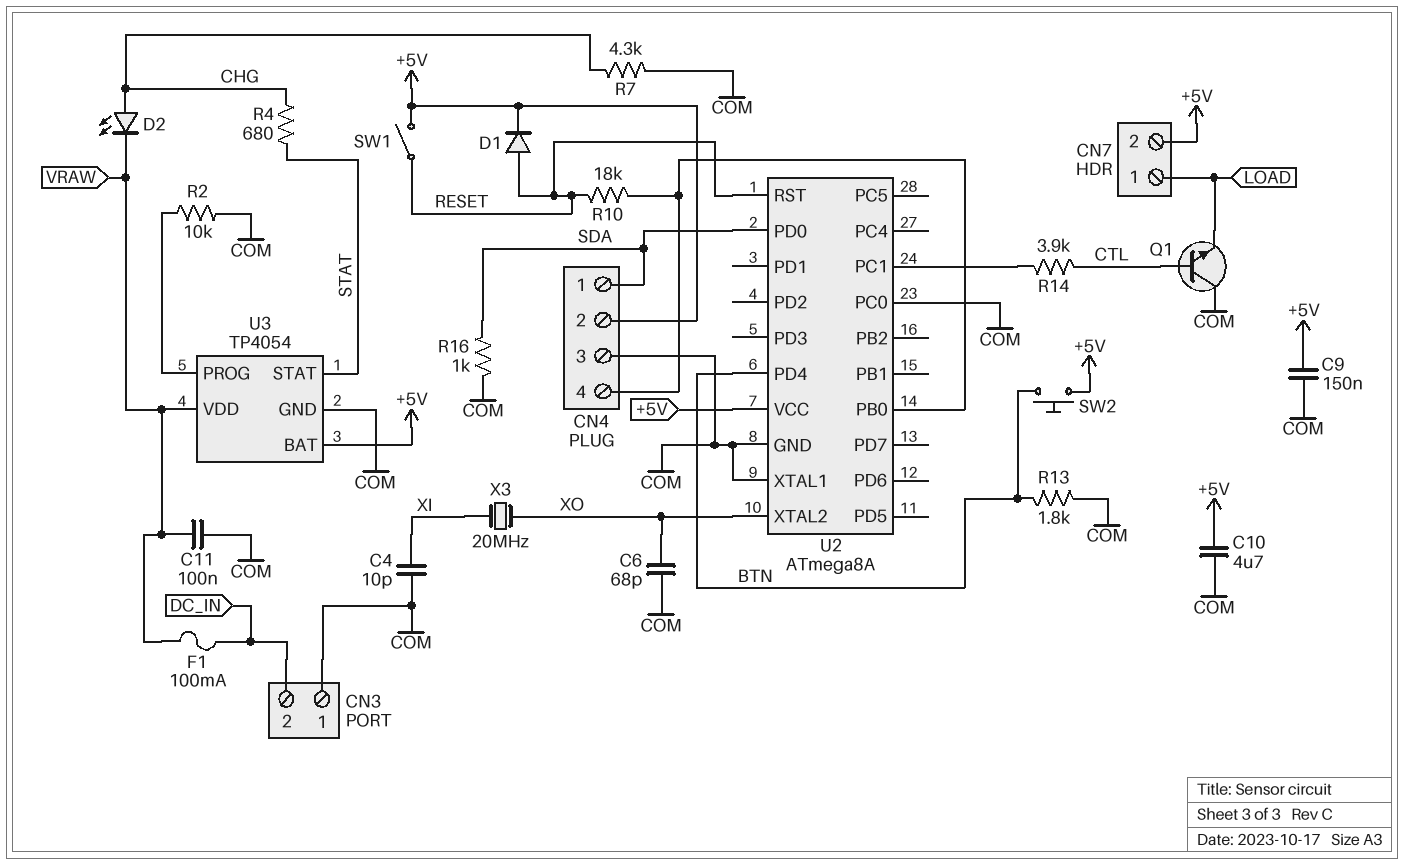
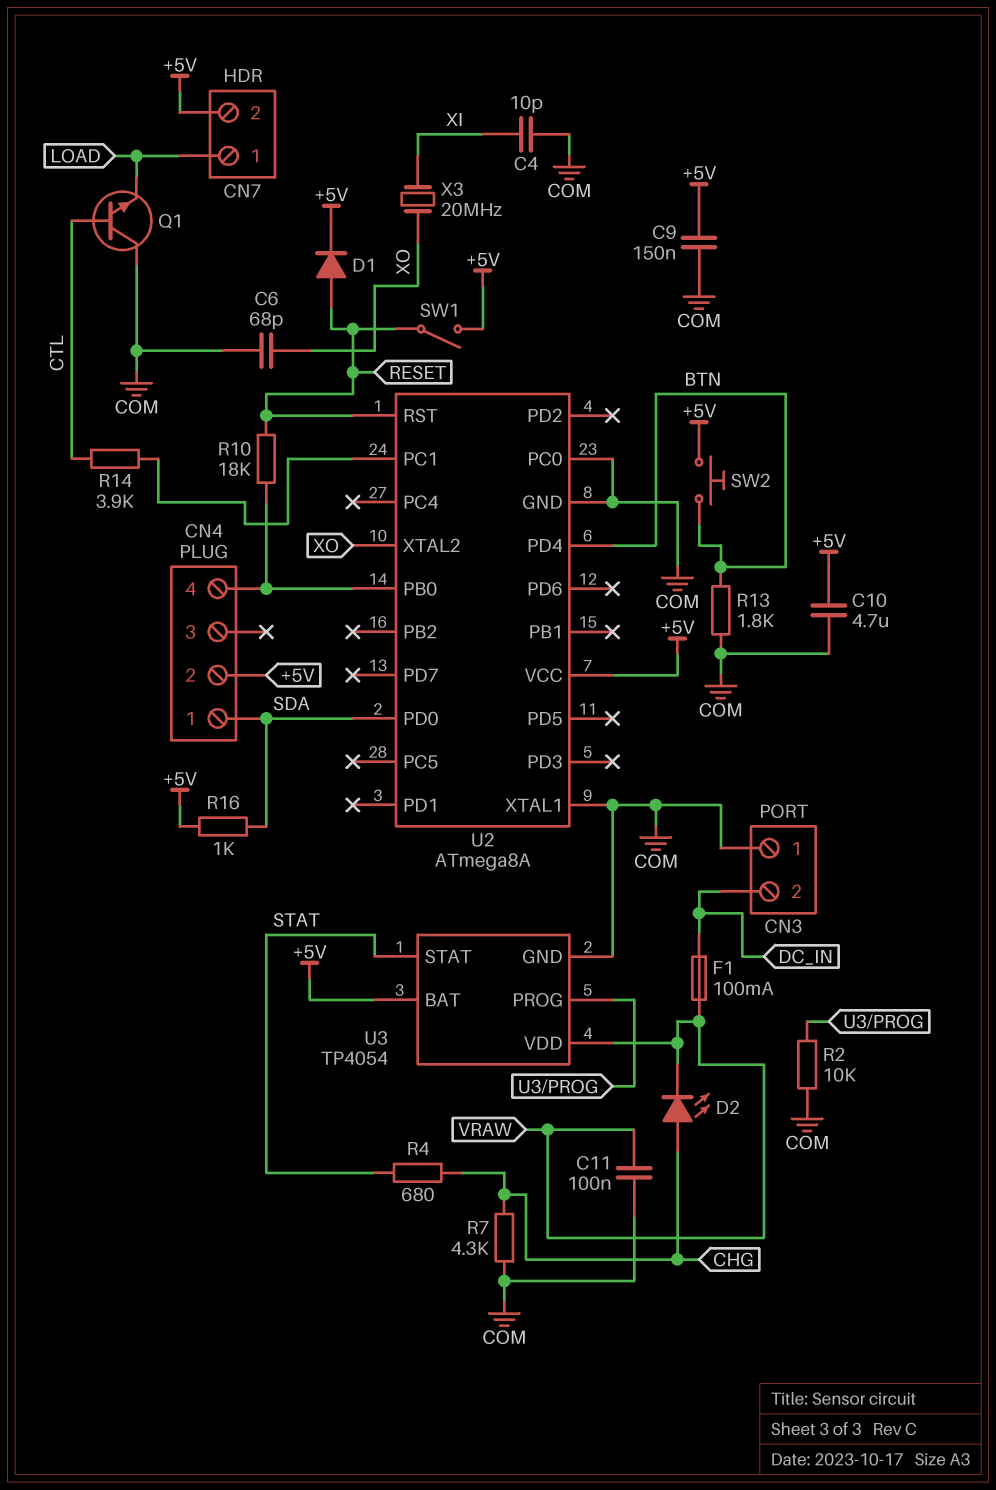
CN4 pin 3: COM -> none
R16: 1k (COM, SDA) -> 1k (+5V, SDA)

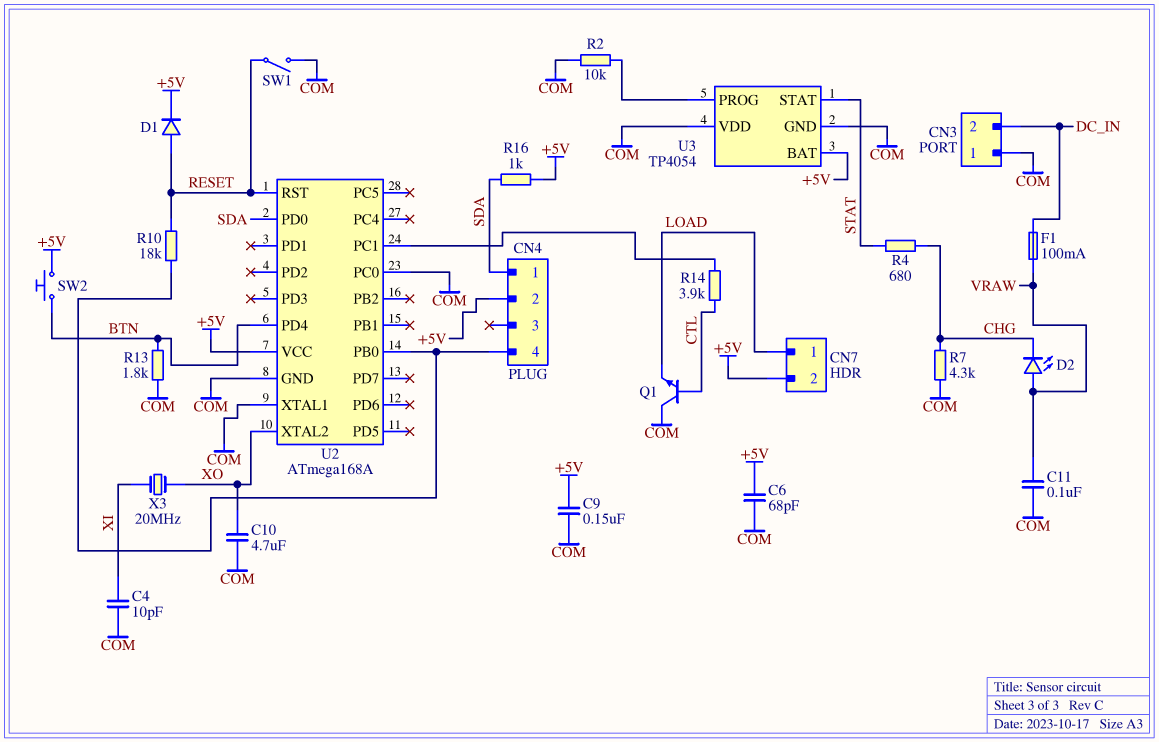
C6: 68pF (COM, XO) -> 68pF (+5V, COM)
C10: 4.7uF (+5V, COM) -> 4.7uF (COM, XO)
D2: LED (A CHG, K VRAW) -> LED (A VRAW, K CHG)
SW1: switch (+5V, RESET) -> switch (COM, RESET)
U2: ATmega8A -> ATmega168A
U3 pin VDD: VRAW -> COM

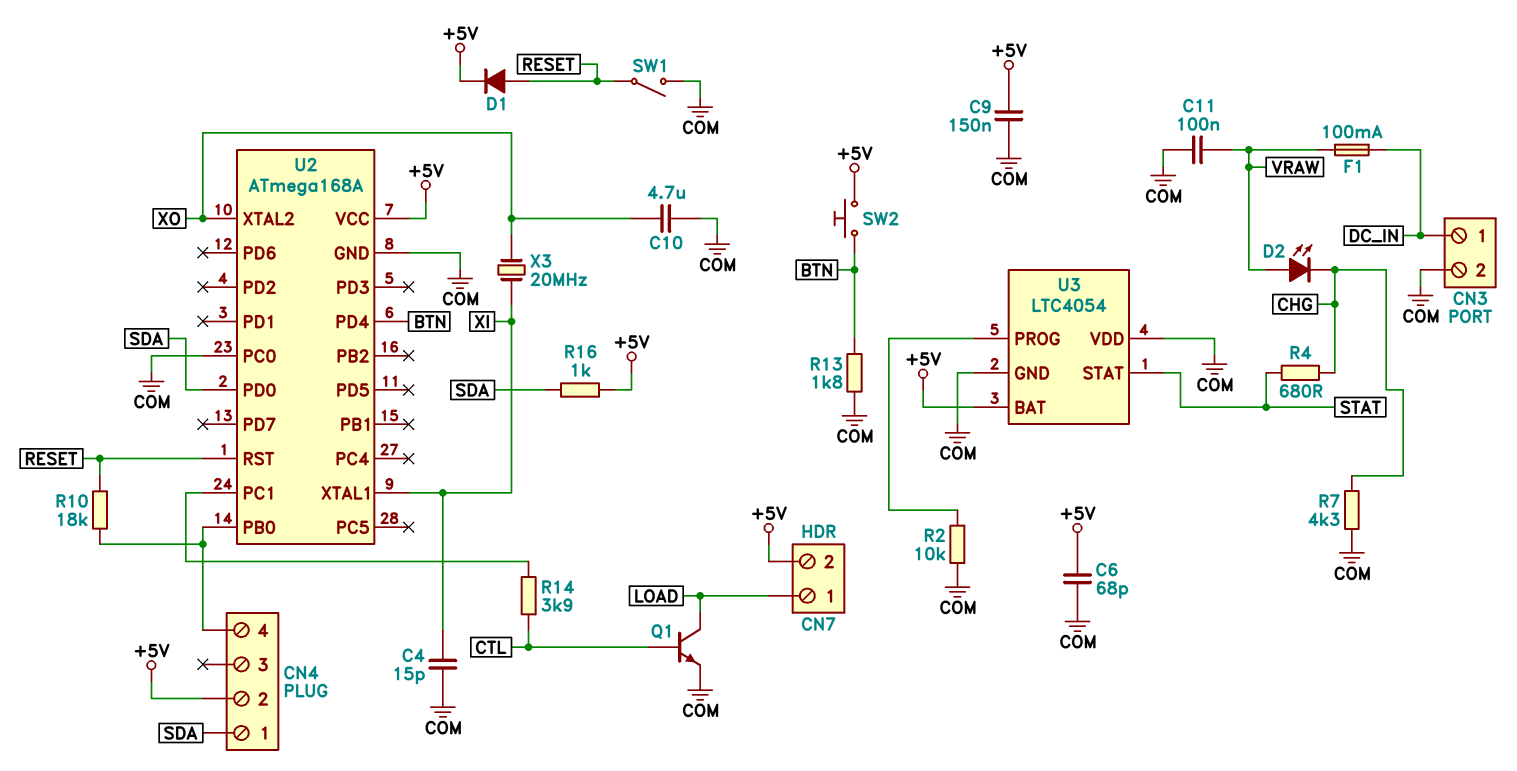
C4: 10pF (COM, XI) -> 15pF (COM, XI)
CN3 pin 1: COM -> DC_IN
CN3 pin 2: DC_IN -> COM
Q1: NPN (B CTL, C COM, E LOAD) -> NPN (B CTL, C LOAD, E COM)
U2 pin XTAL1: COM -> XI
U3: TP4054 -> LTC4054

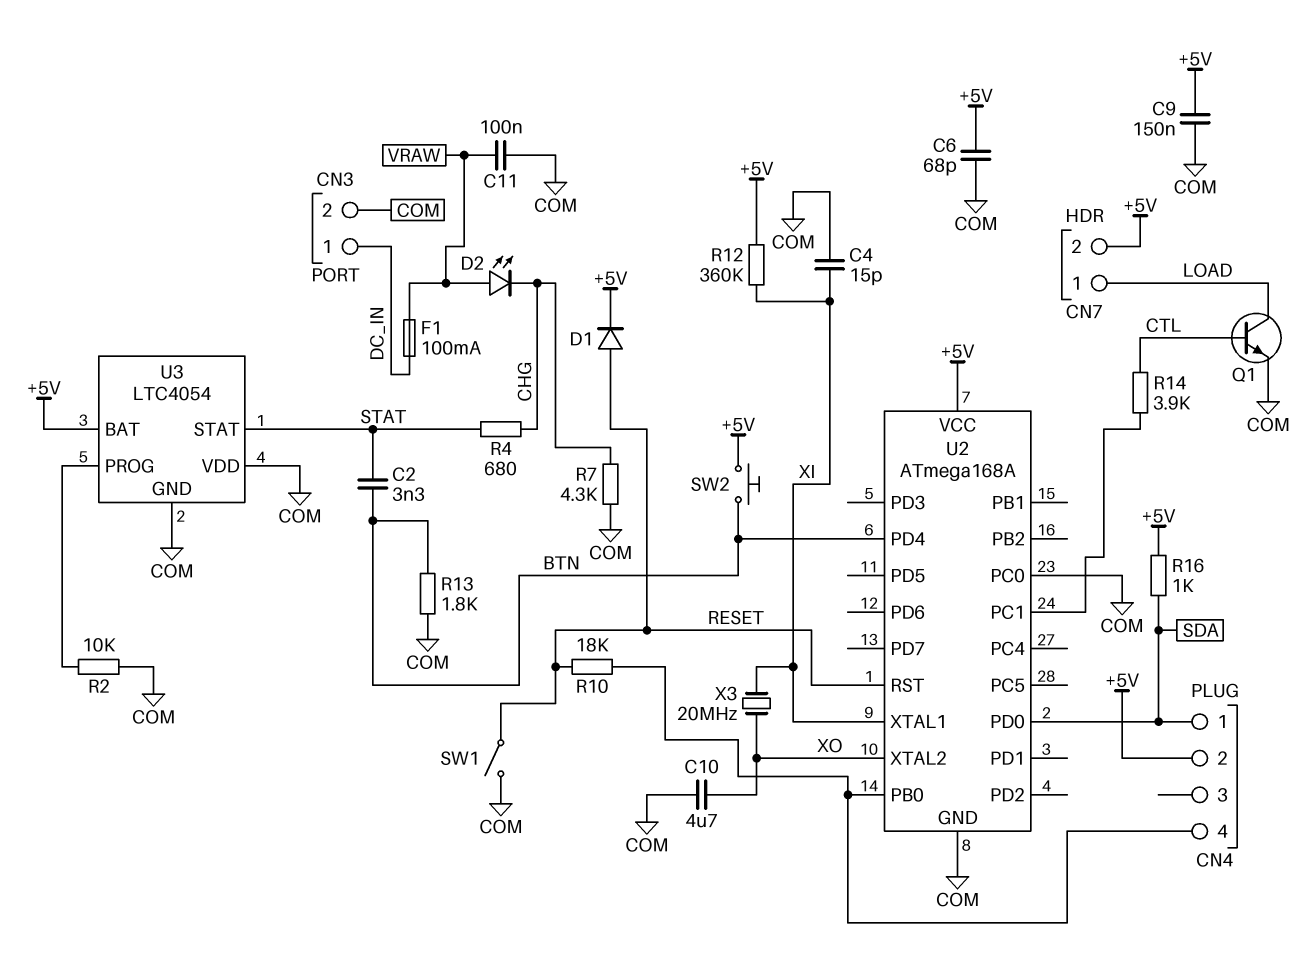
C2: none -> 3.3nF (BTN, STAT)
R12: none -> 360k (+5V, XI)

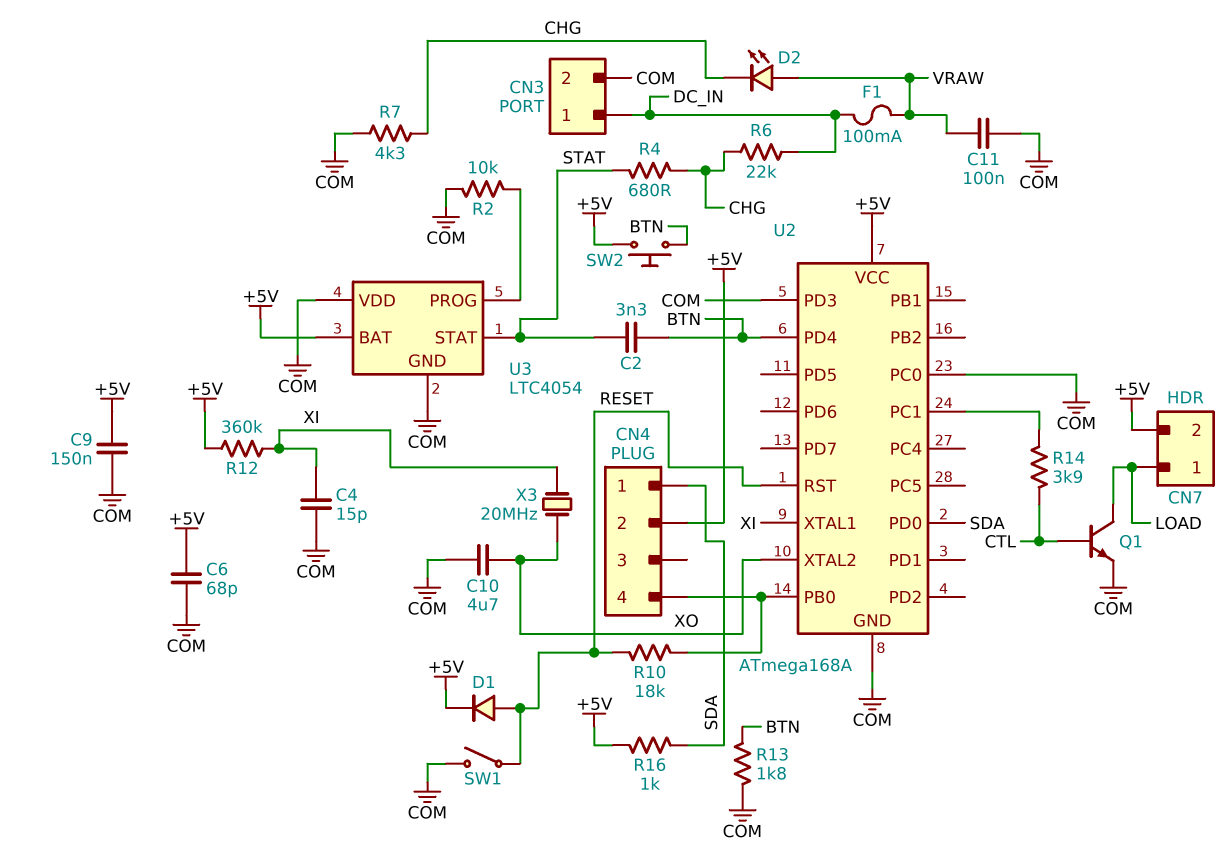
R6: none -> 22k (CHG, DC_IN)
U2 pin PD3: none -> COM

